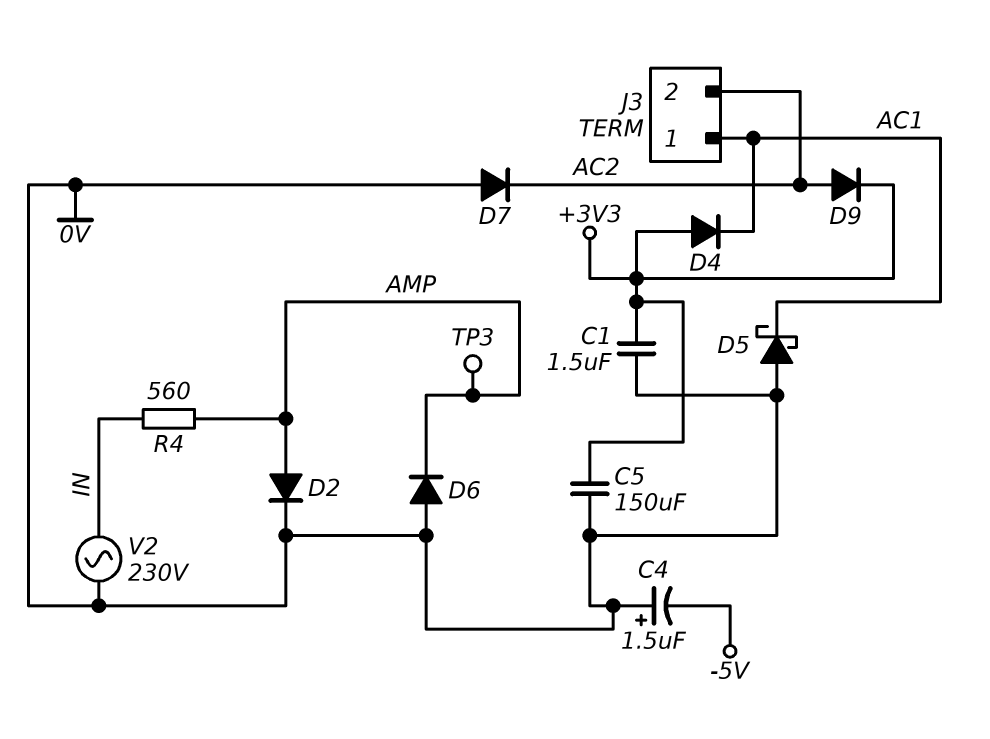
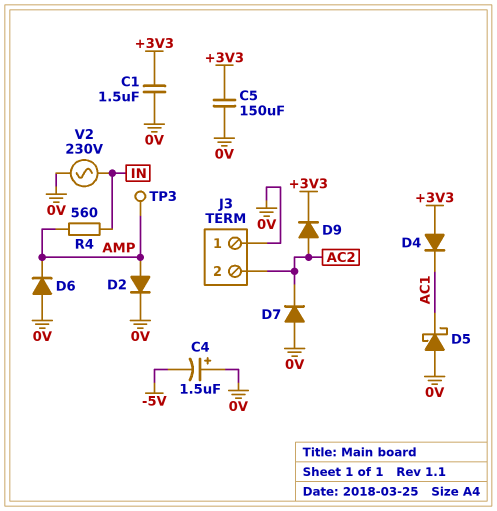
J3 pin 1: AC1 -> 0V

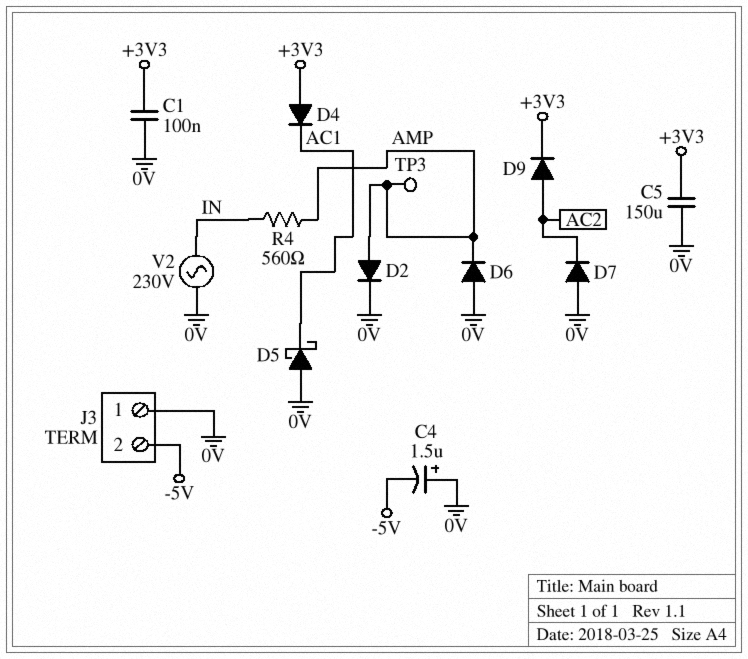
C1: 1.5uF (+3V3, 0V) -> 100nF (+3V3, 0V)
J3 pin 2: AC2 -> -5V

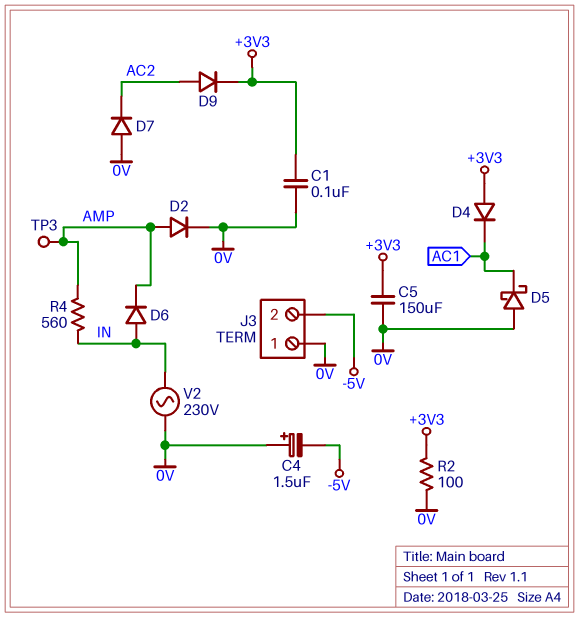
D6: diode (A 0V, K AMP) -> diode (A IN, K AMP)
R2: none -> 100 (+3V3, 0V)

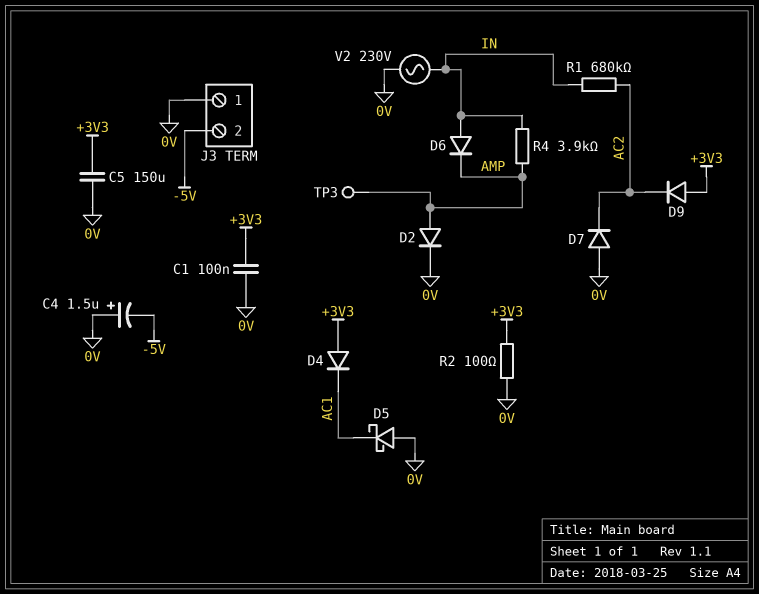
D9: diode (A AC2, K +3V3) -> diode (A +3V3, K AC2)
R1: none -> 680k (AC2, IN)
R4: 560 (AMP, IN) -> 3.9k (AMP, IN)

